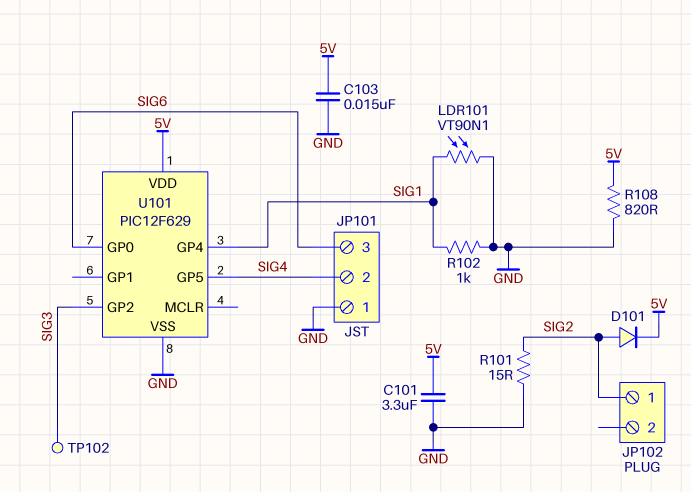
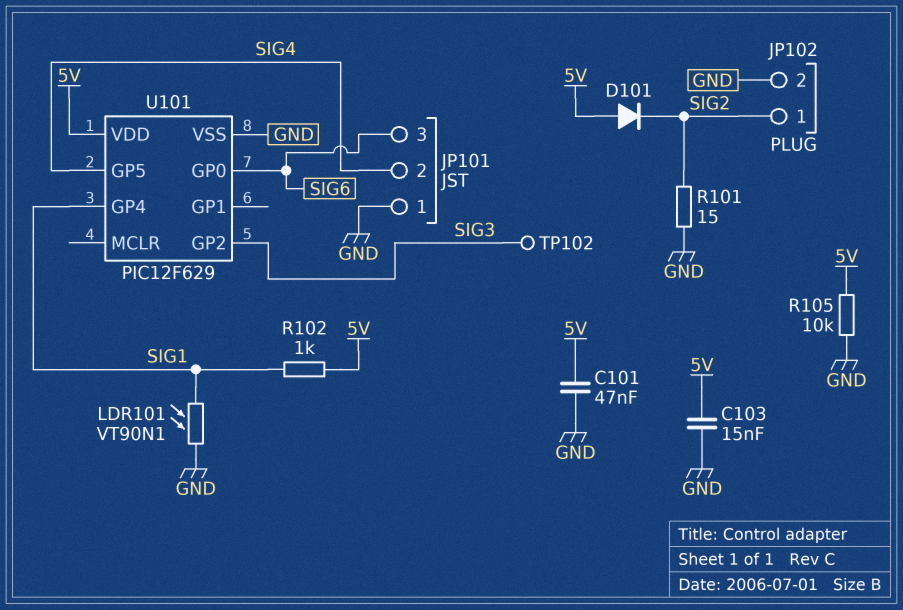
C101: 3.3uF (5V, GND) -> 47nF (5V, GND)
D101: diode (A SIG2, K 5V) -> diode (A 5V, K SIG2)
JP102 pin 2: none -> GND
R102: 1k (GND, SIG1) -> 1k (5V, SIG1)
R105: none -> 10k (5V, GND)
R108: 820 (5V, GND) -> none

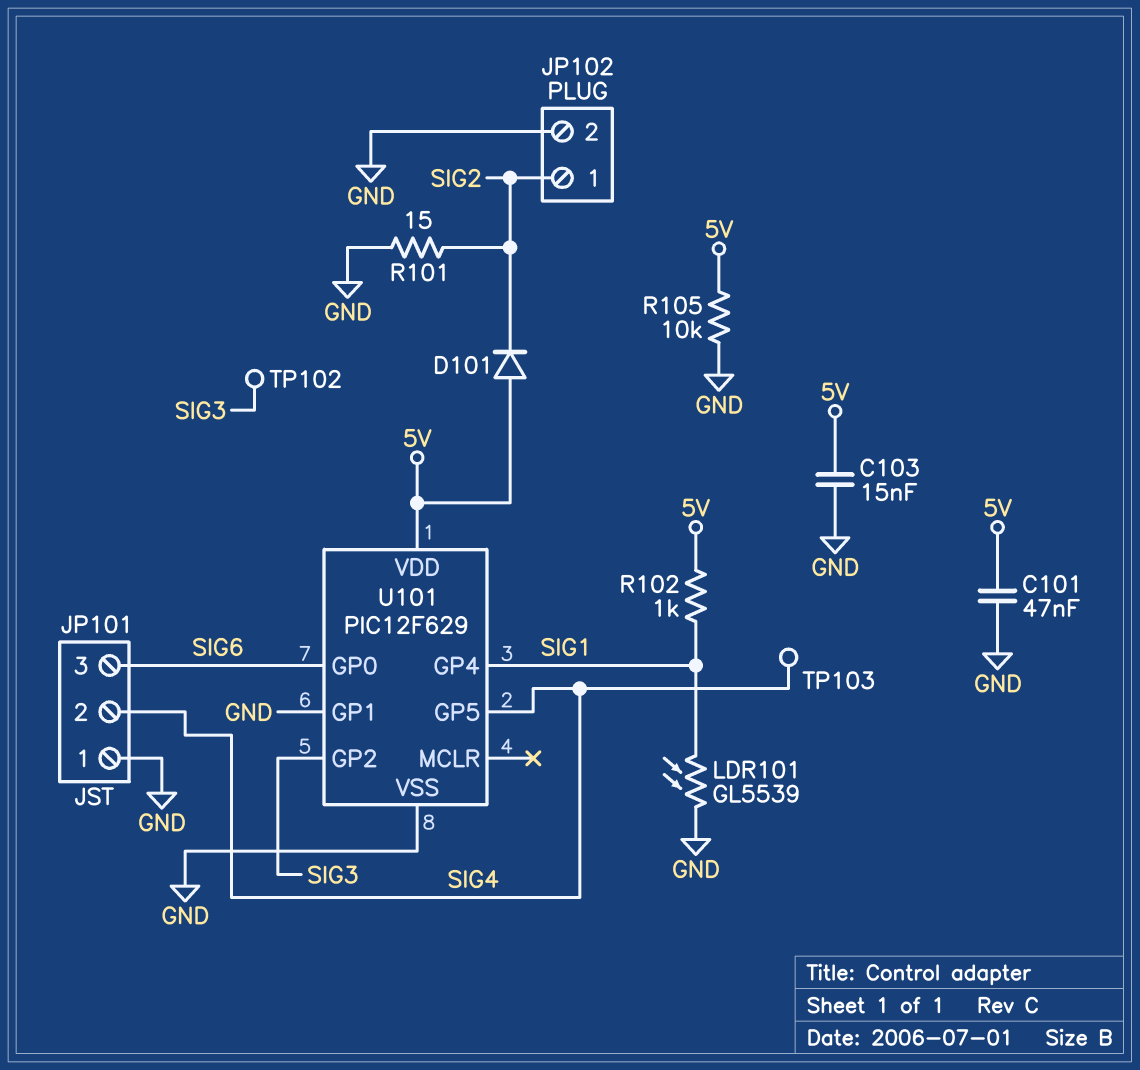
LDR101: VT90N1 (GND, SIG1) -> GL5539 (GND, SIG1)
TP103: none -> test point (SIG4)
U101 pin GP1: none -> GND

